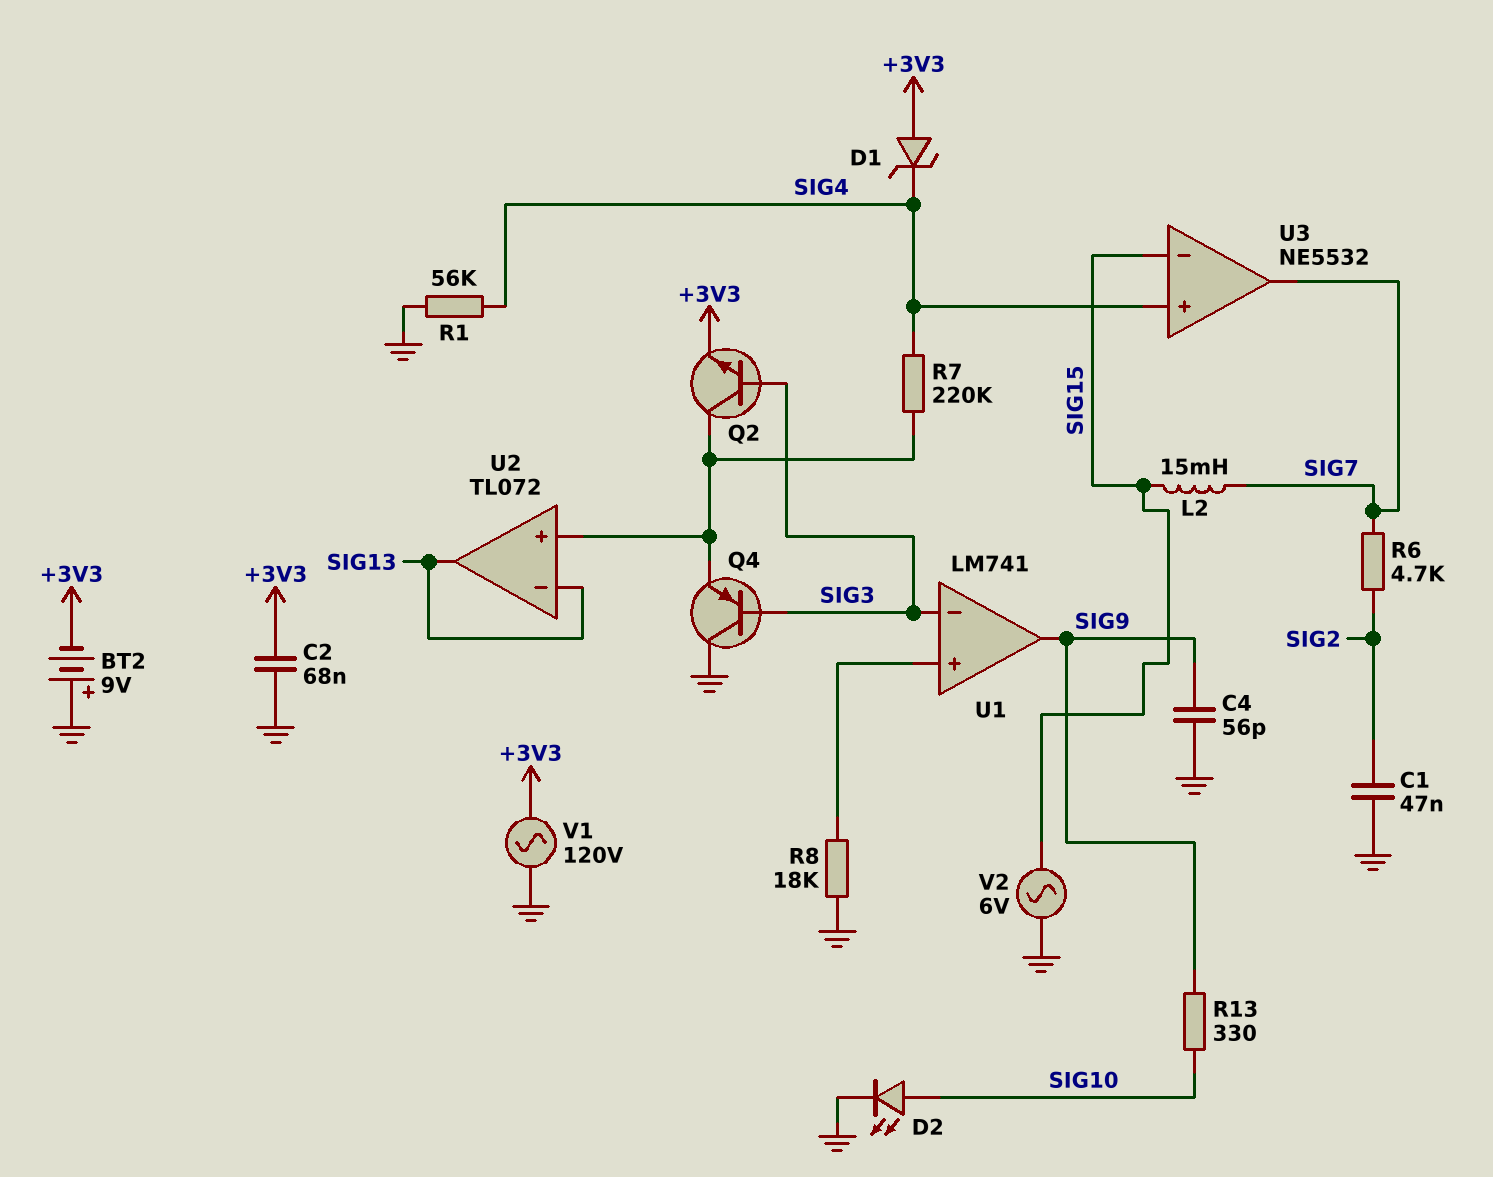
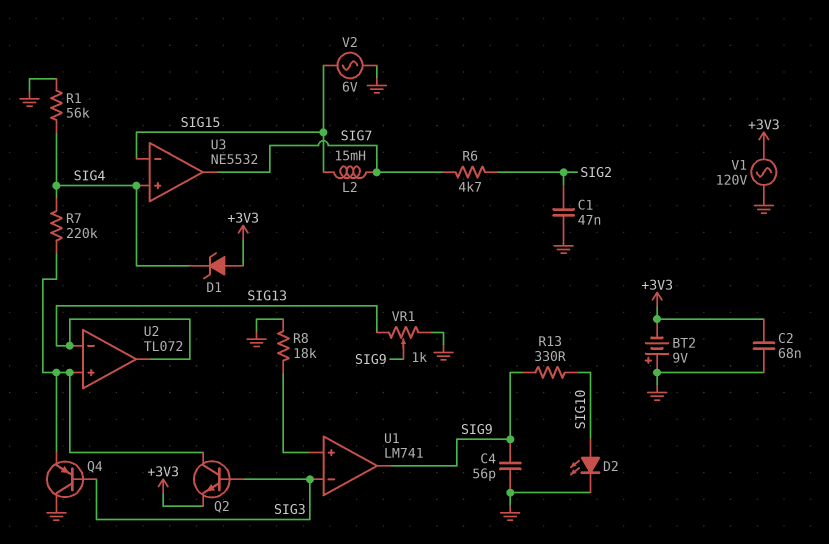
VR1: none -> 1k (GND, SIG13, wiper SIG9)

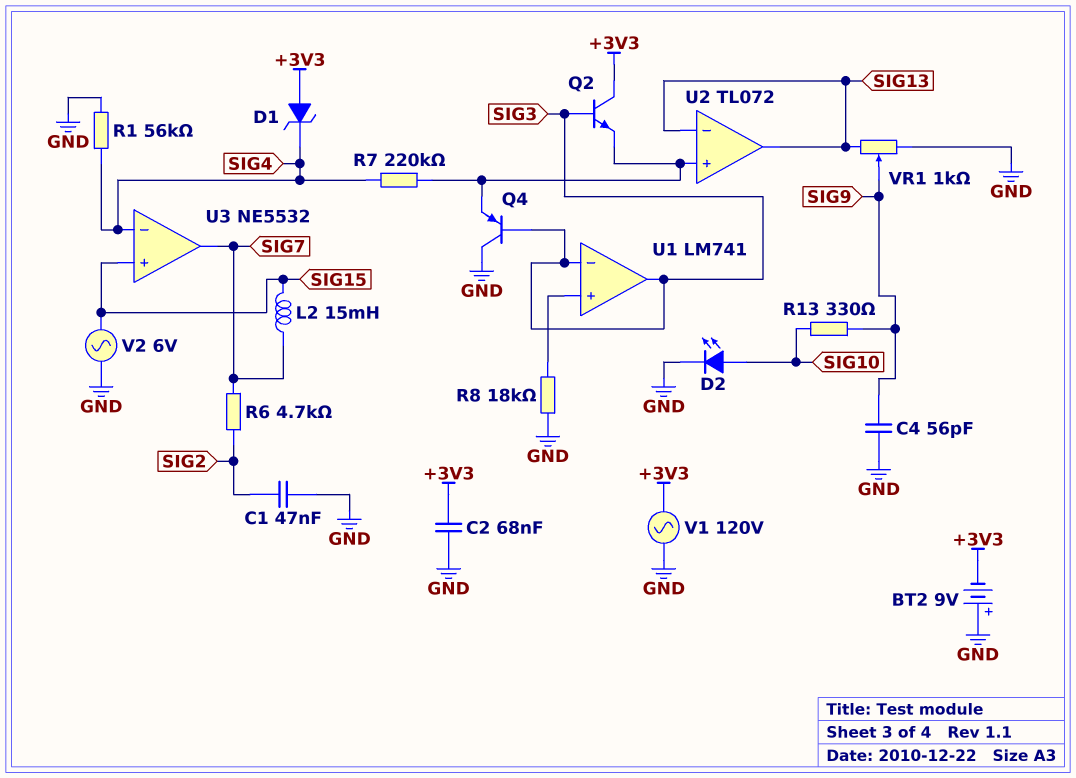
Q2: NPN (B SIG3, C U2/in+, E +3V3) -> NPN (B SIG3, C +3V3, E U2/in+)
U1 pin out: SIG9 -> SIG3
U3 pin in+: SIG4 -> SIG15
U3 pin in-: SIG15 -> SIG4

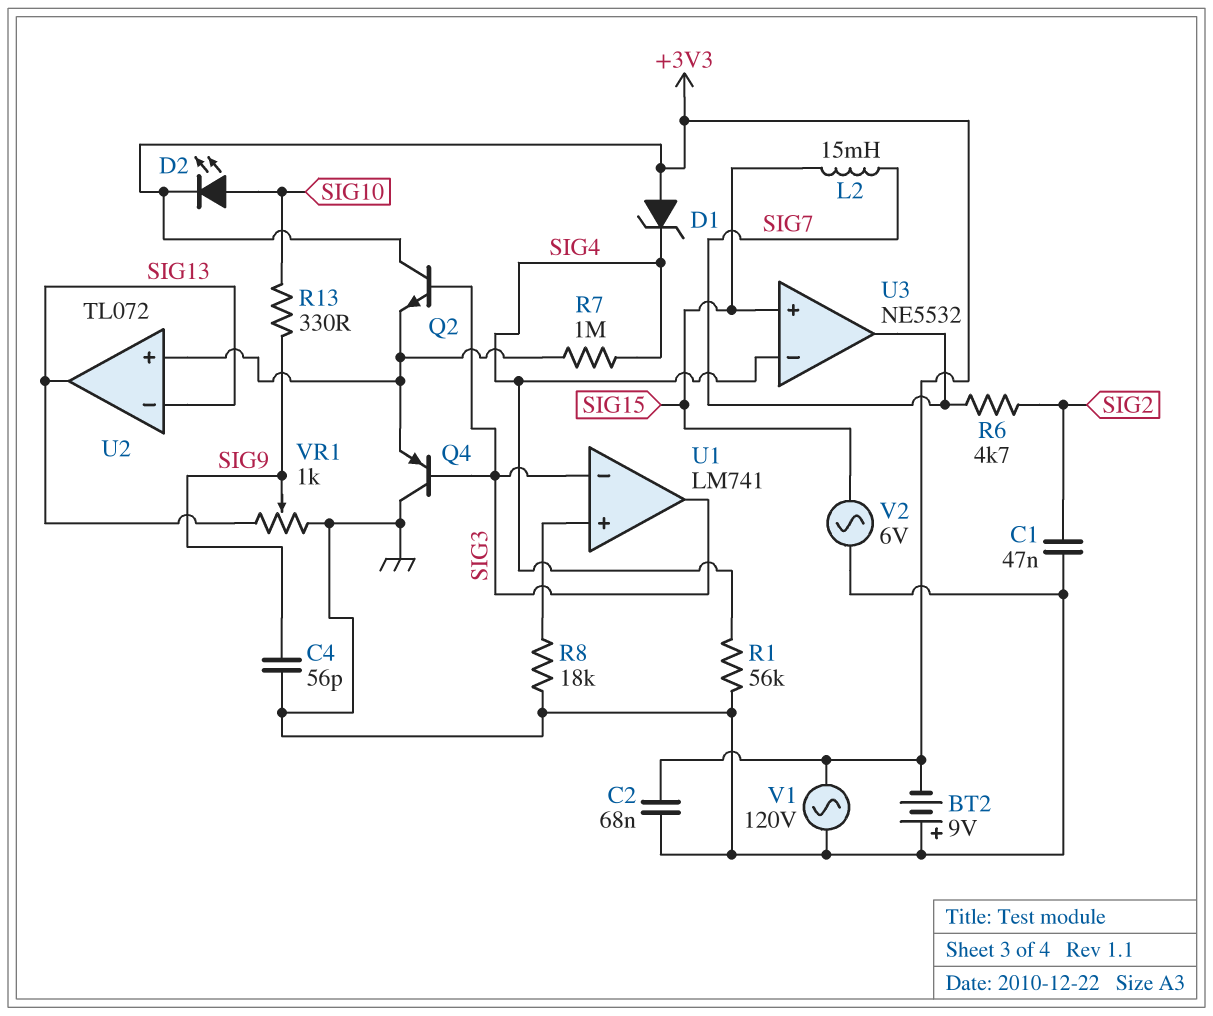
D2: LED (A SIG10, K GND) -> LED (A SIG10, K +3V3)
R7: 220k (SIG4, U2/in+) -> 1M (SIG4, U2/in+)

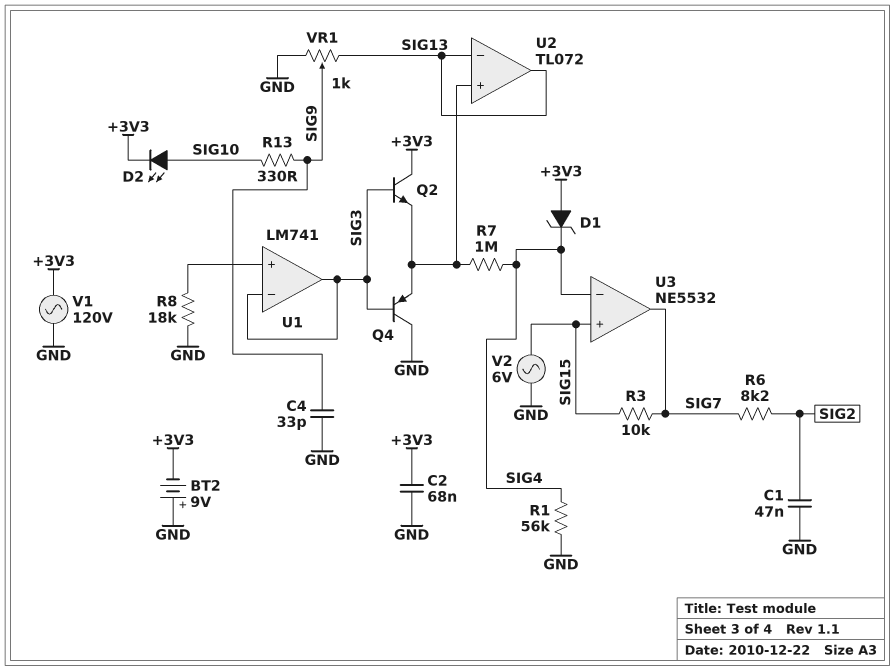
C4: 56pF (GND, SIG9) -> 33pF (GND, SIG9)
L2: 15mH (SIG7, SIG15) -> none
R3: none -> 10k (SIG7, SIG15)
R6: 4.7k (SIG2, SIG7) -> 8.2k (SIG2, SIG7)

